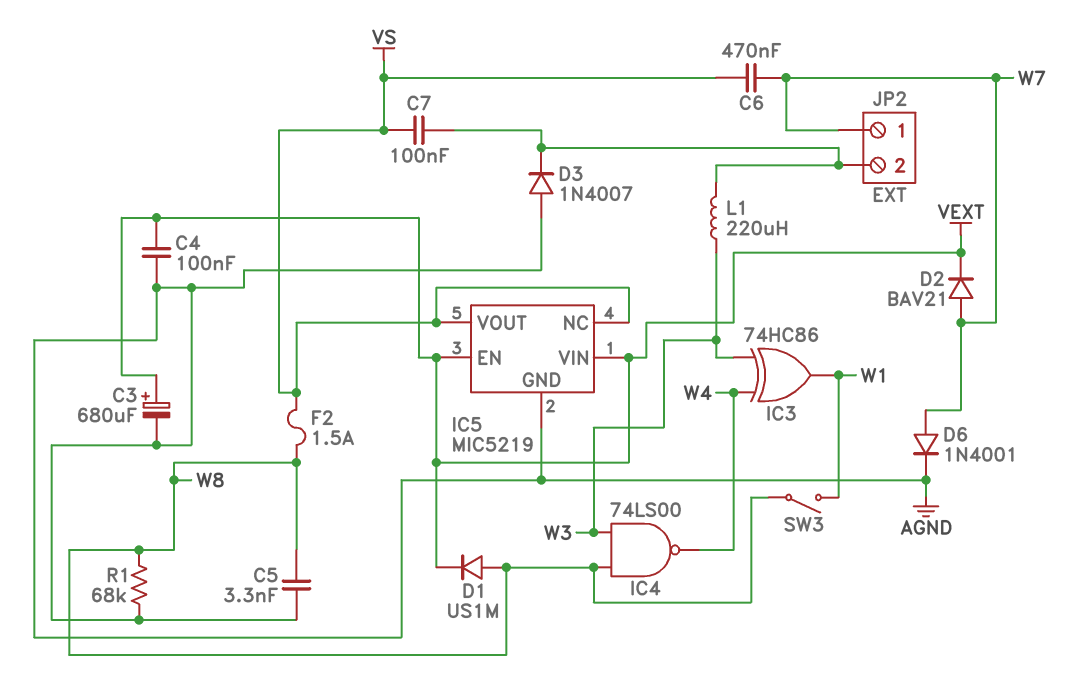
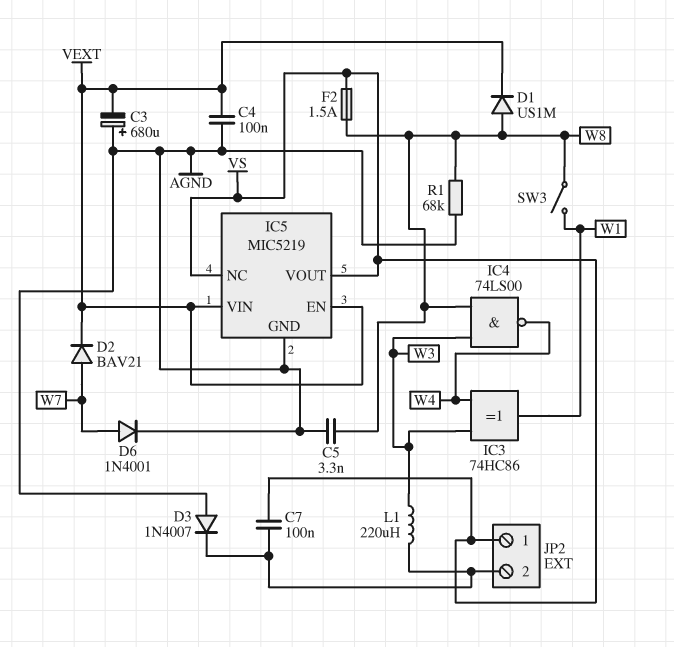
C3: 680uF (plus VEXT, minus AGND) -> 680uF (plus AGND, minus VEXT)
C6: 470nF (VS, W7) -> none
JP2 pin 1: W7 -> VS

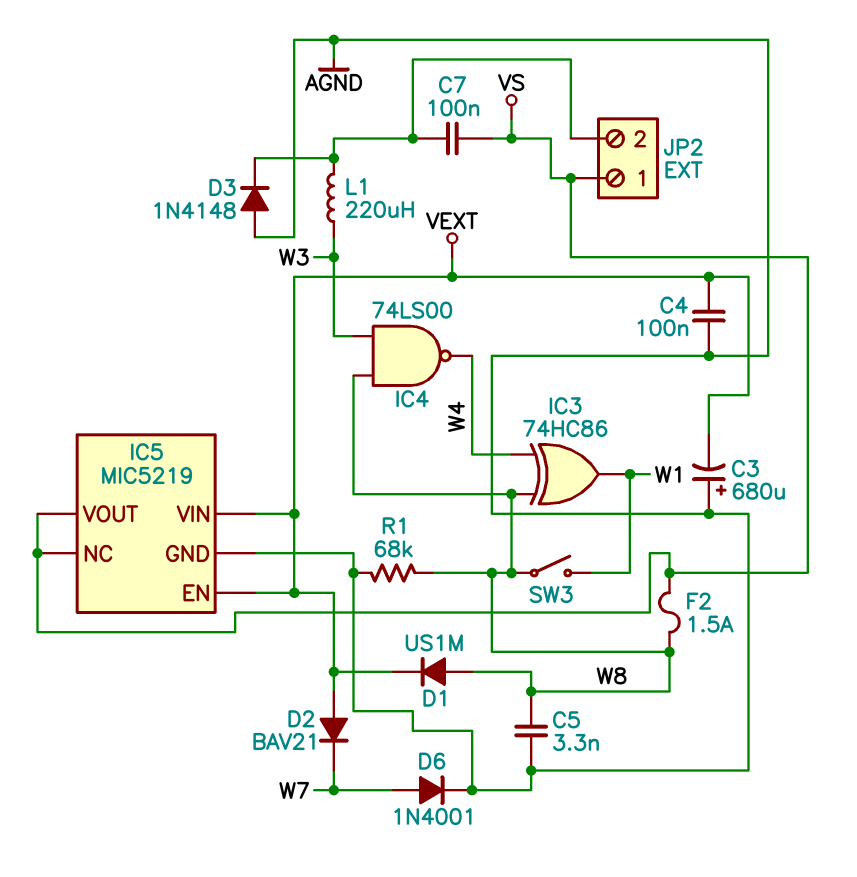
D2: diode BAV21 (A W7, K VEXT) -> diode BAV21 (A VEXT, K W7)
D3: diode 1N4007 (A AGND, K JP2/2) -> diode 1N4148 (A AGND, K JP2/2)
IC3: XOR 74HC86 (in W3, in W4, out W1) -> XOR 74HC86 (in W4, in W8, out W1)

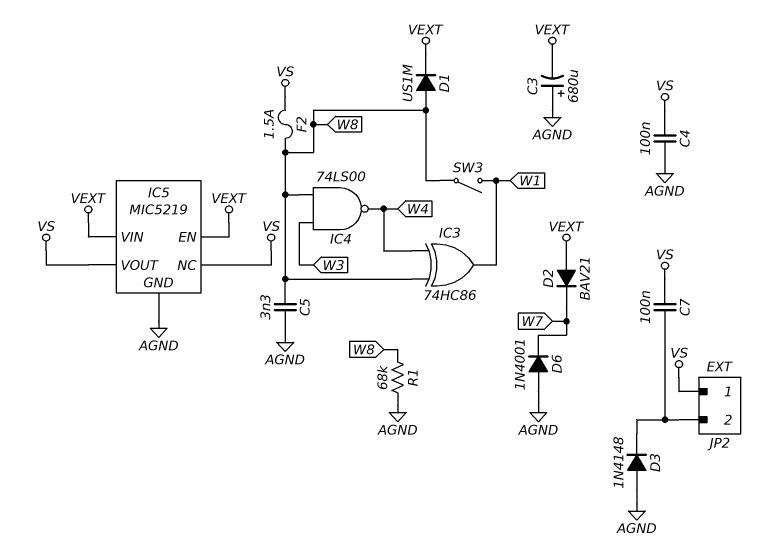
C4: 100nF (AGND, VEXT) -> 100nF (AGND, VS)
D6: diode 1N4001 (A W7, K AGND) -> diode 1N4001 (A AGND, K W7)
L1: 220uH (JP2/2, W3) -> none

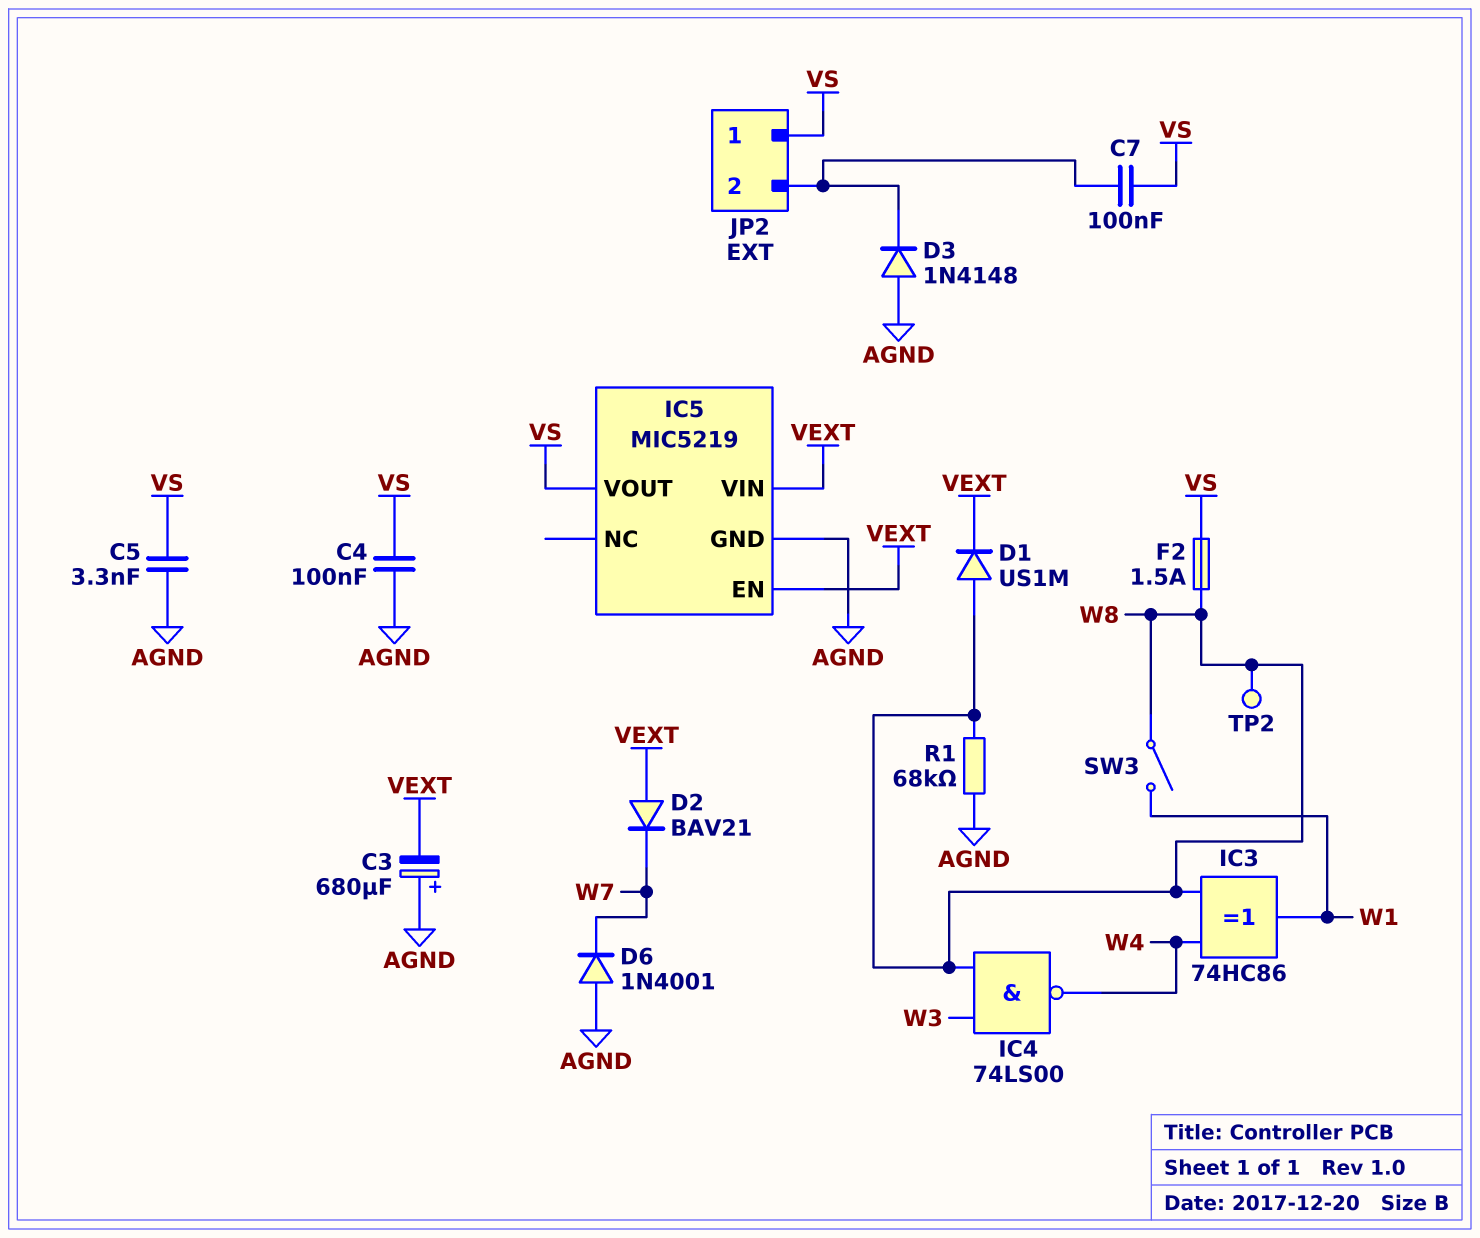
C5: 3.3nF (AGND, W8) -> 3.3nF (AGND, VS)
IC5 pin NC: VS -> none
TP2: none -> test point (W8)

